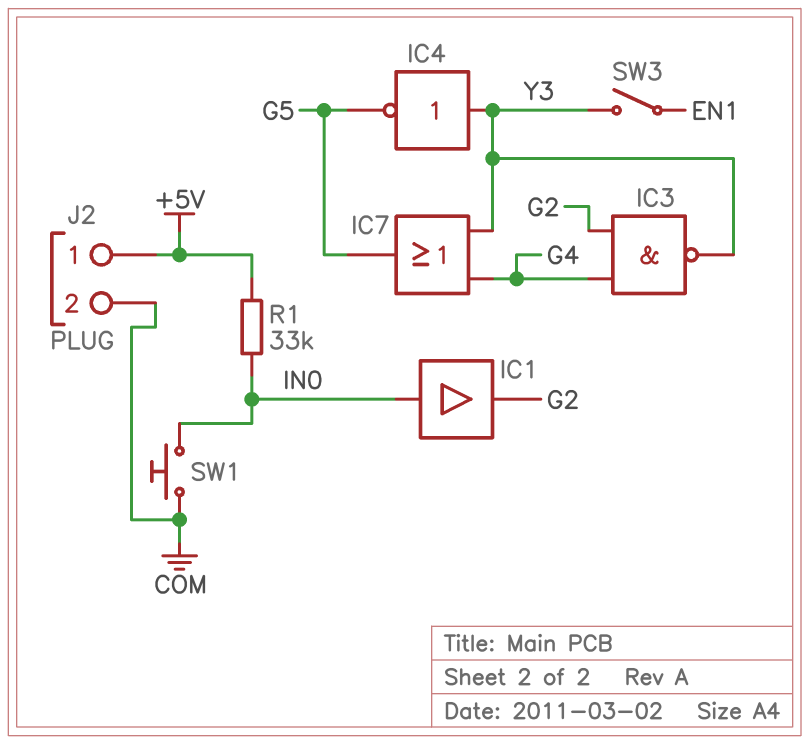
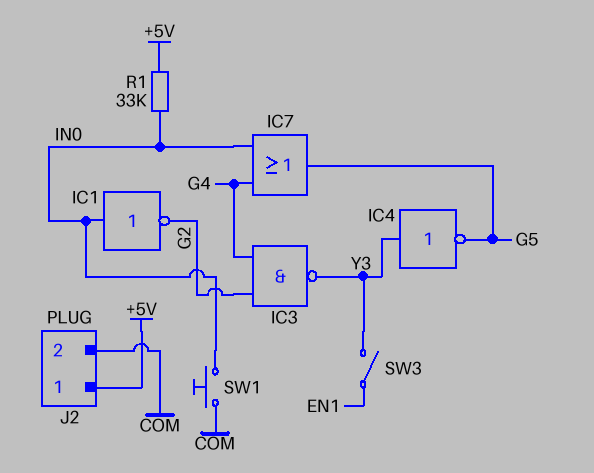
IC1: buffer (in IN0, out G2) -> NOT (in IN0, out G2)
IC7: OR (in G4, in Y3, out G5) -> OR (in G4, in IN0, out G5)

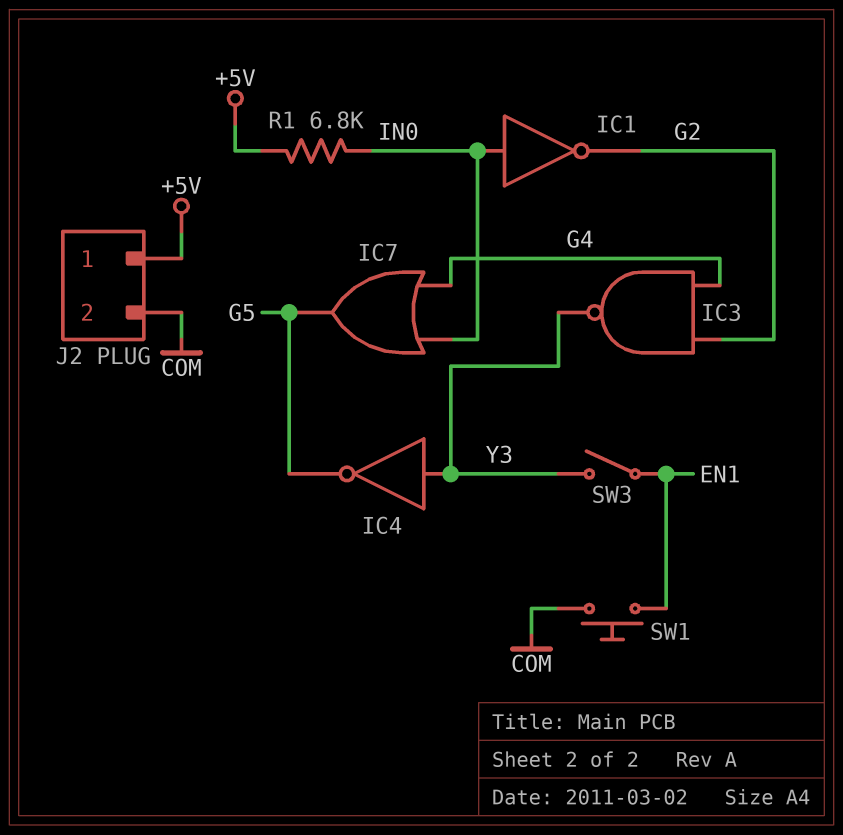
R1: 33k (+5V, IN0) -> 6.8k (+5V, IN0)
SW1: button (COM, IN0) -> button (COM, EN1)

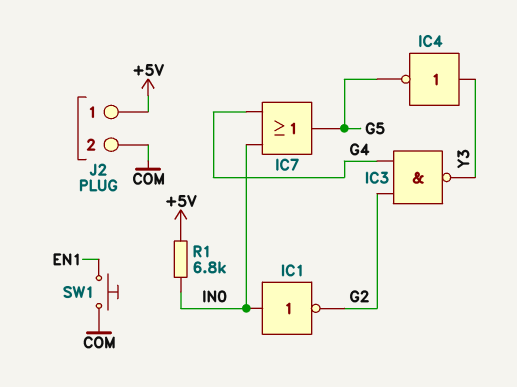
SW3: switch (EN1, Y3) -> none

